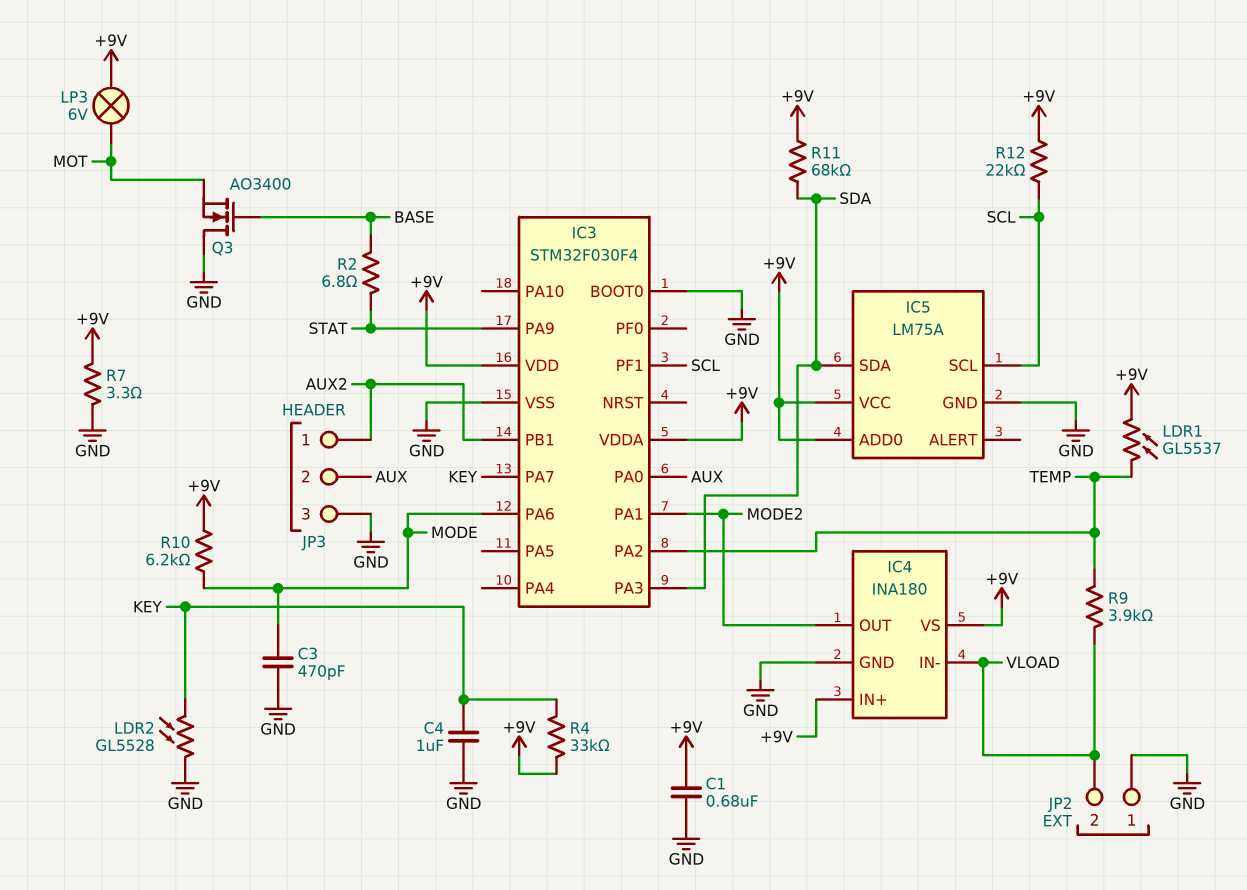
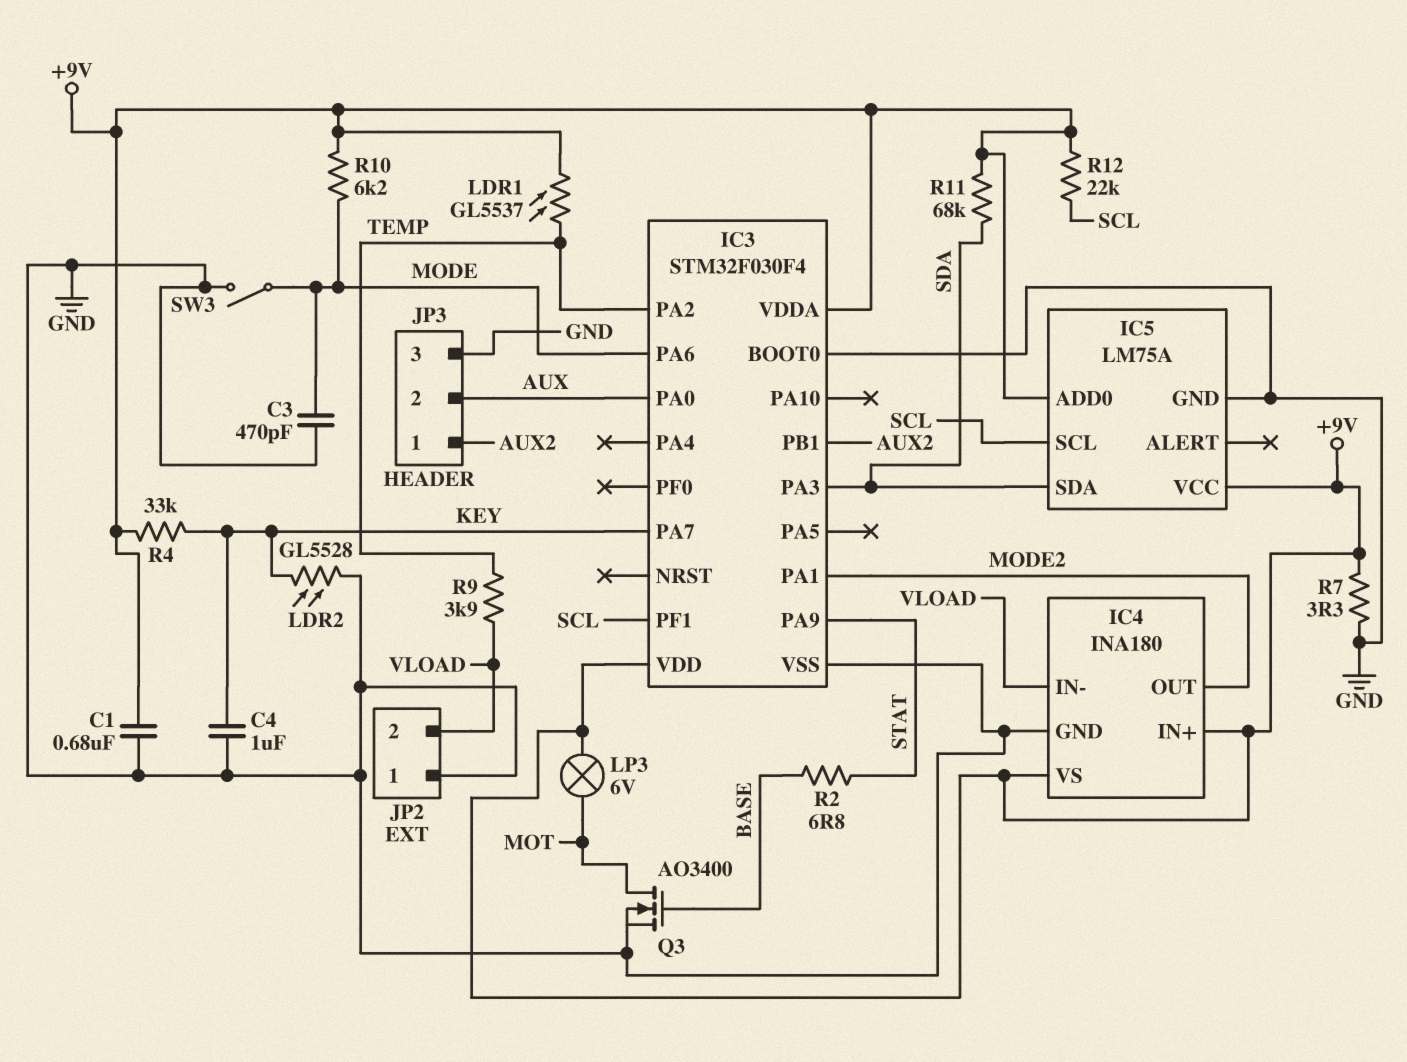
Q3: NMOS AO3400 (G BASE, D GND, S MOT) -> NMOS AO3400 (G BASE, D MOT, S GND)
SW3: none -> switch (GND, MODE)

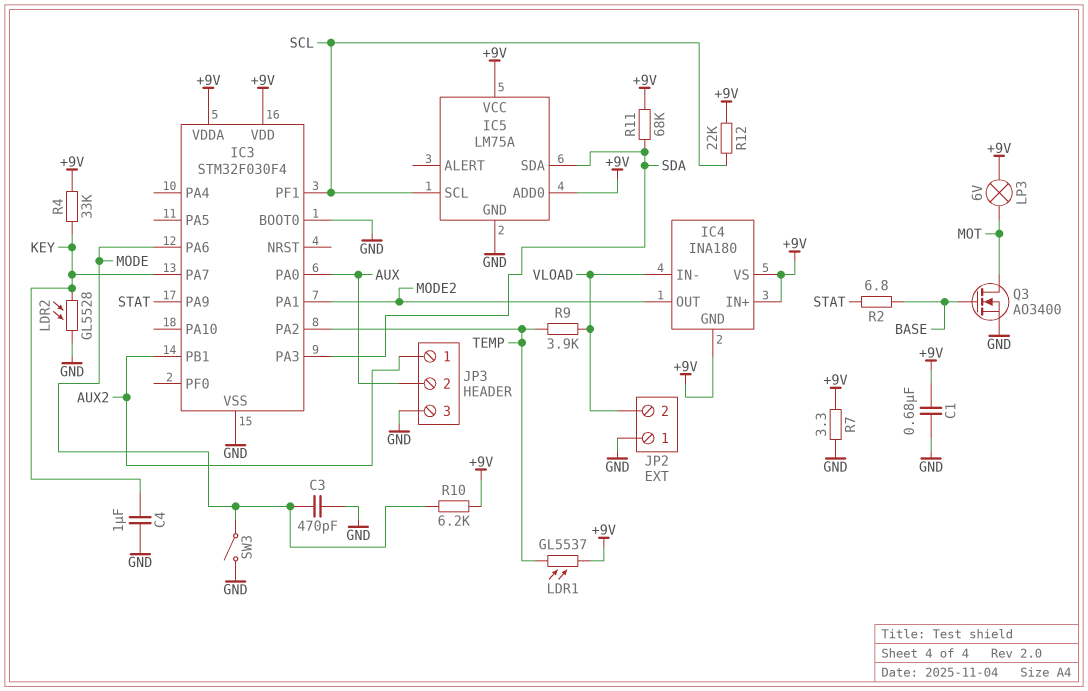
IC4 pin GND: GND -> +9V

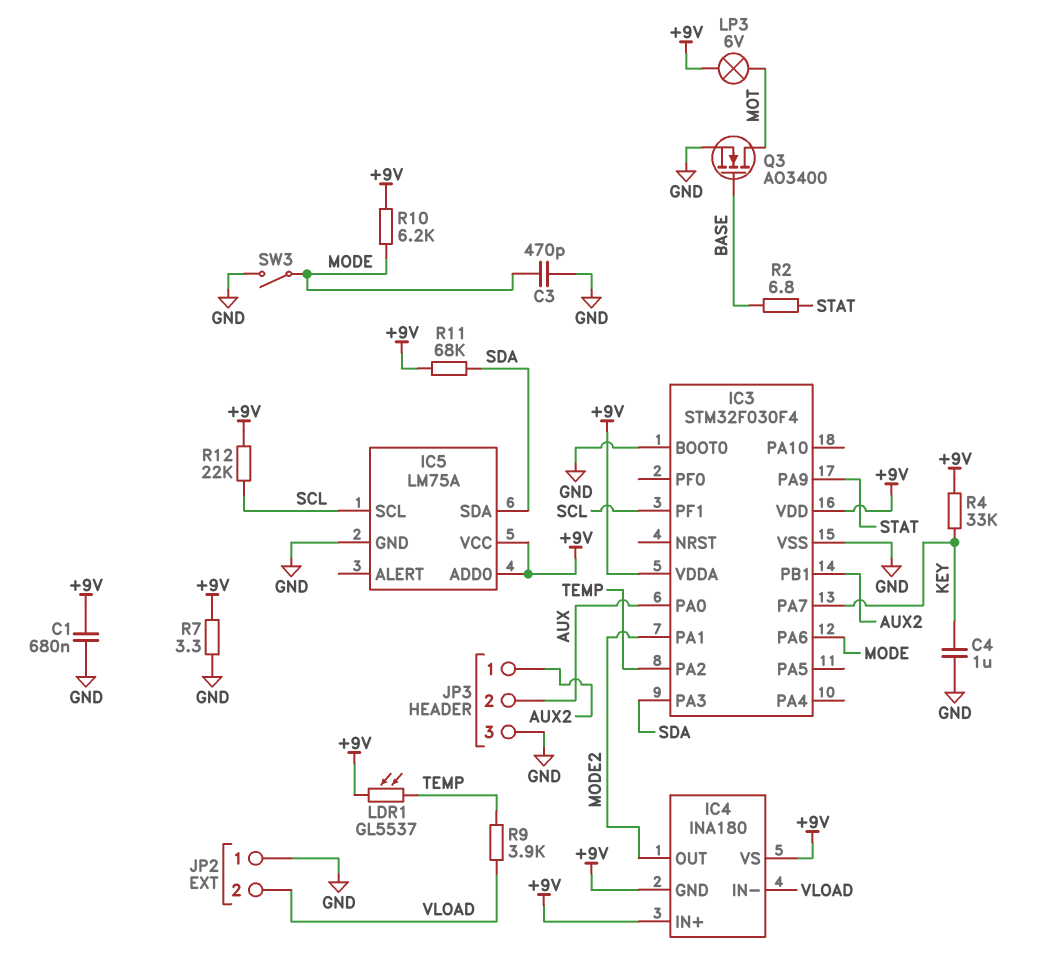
LDR2: GL5528 (GND, KEY) -> none

